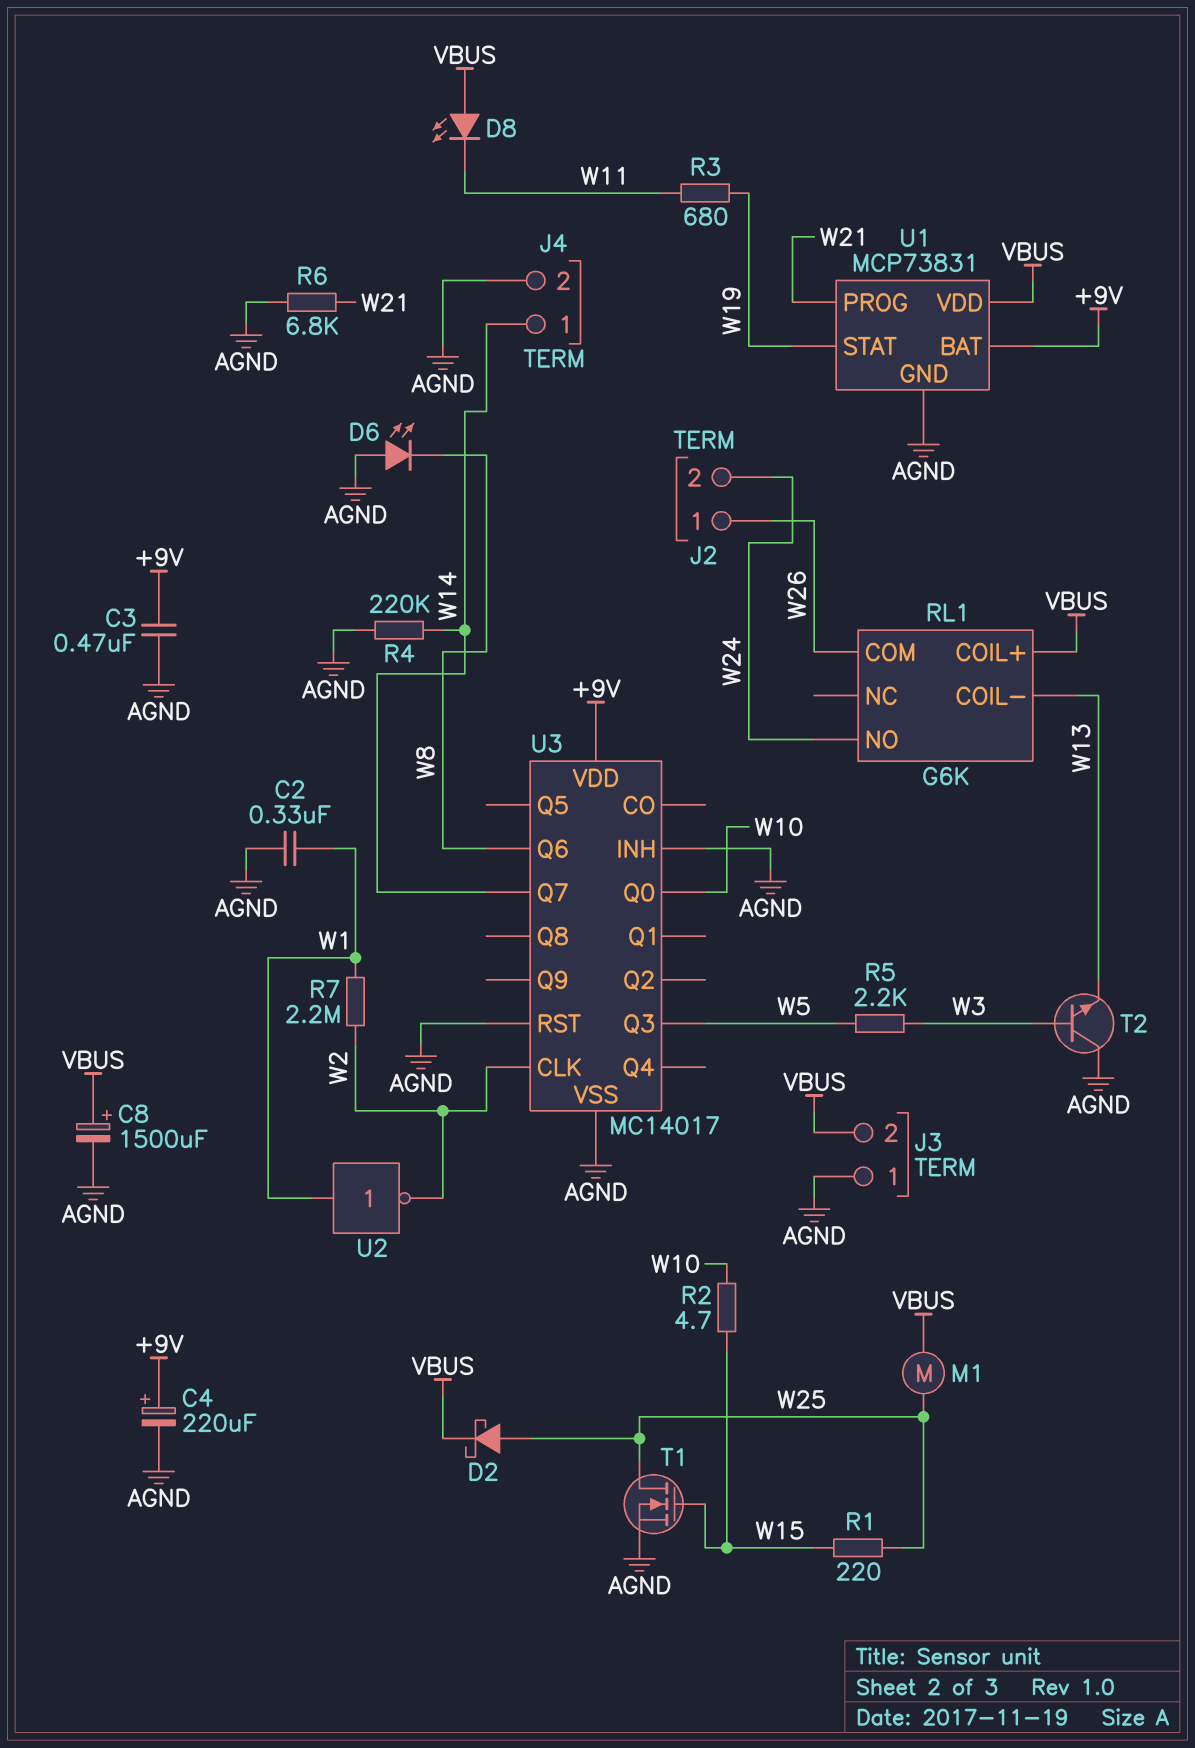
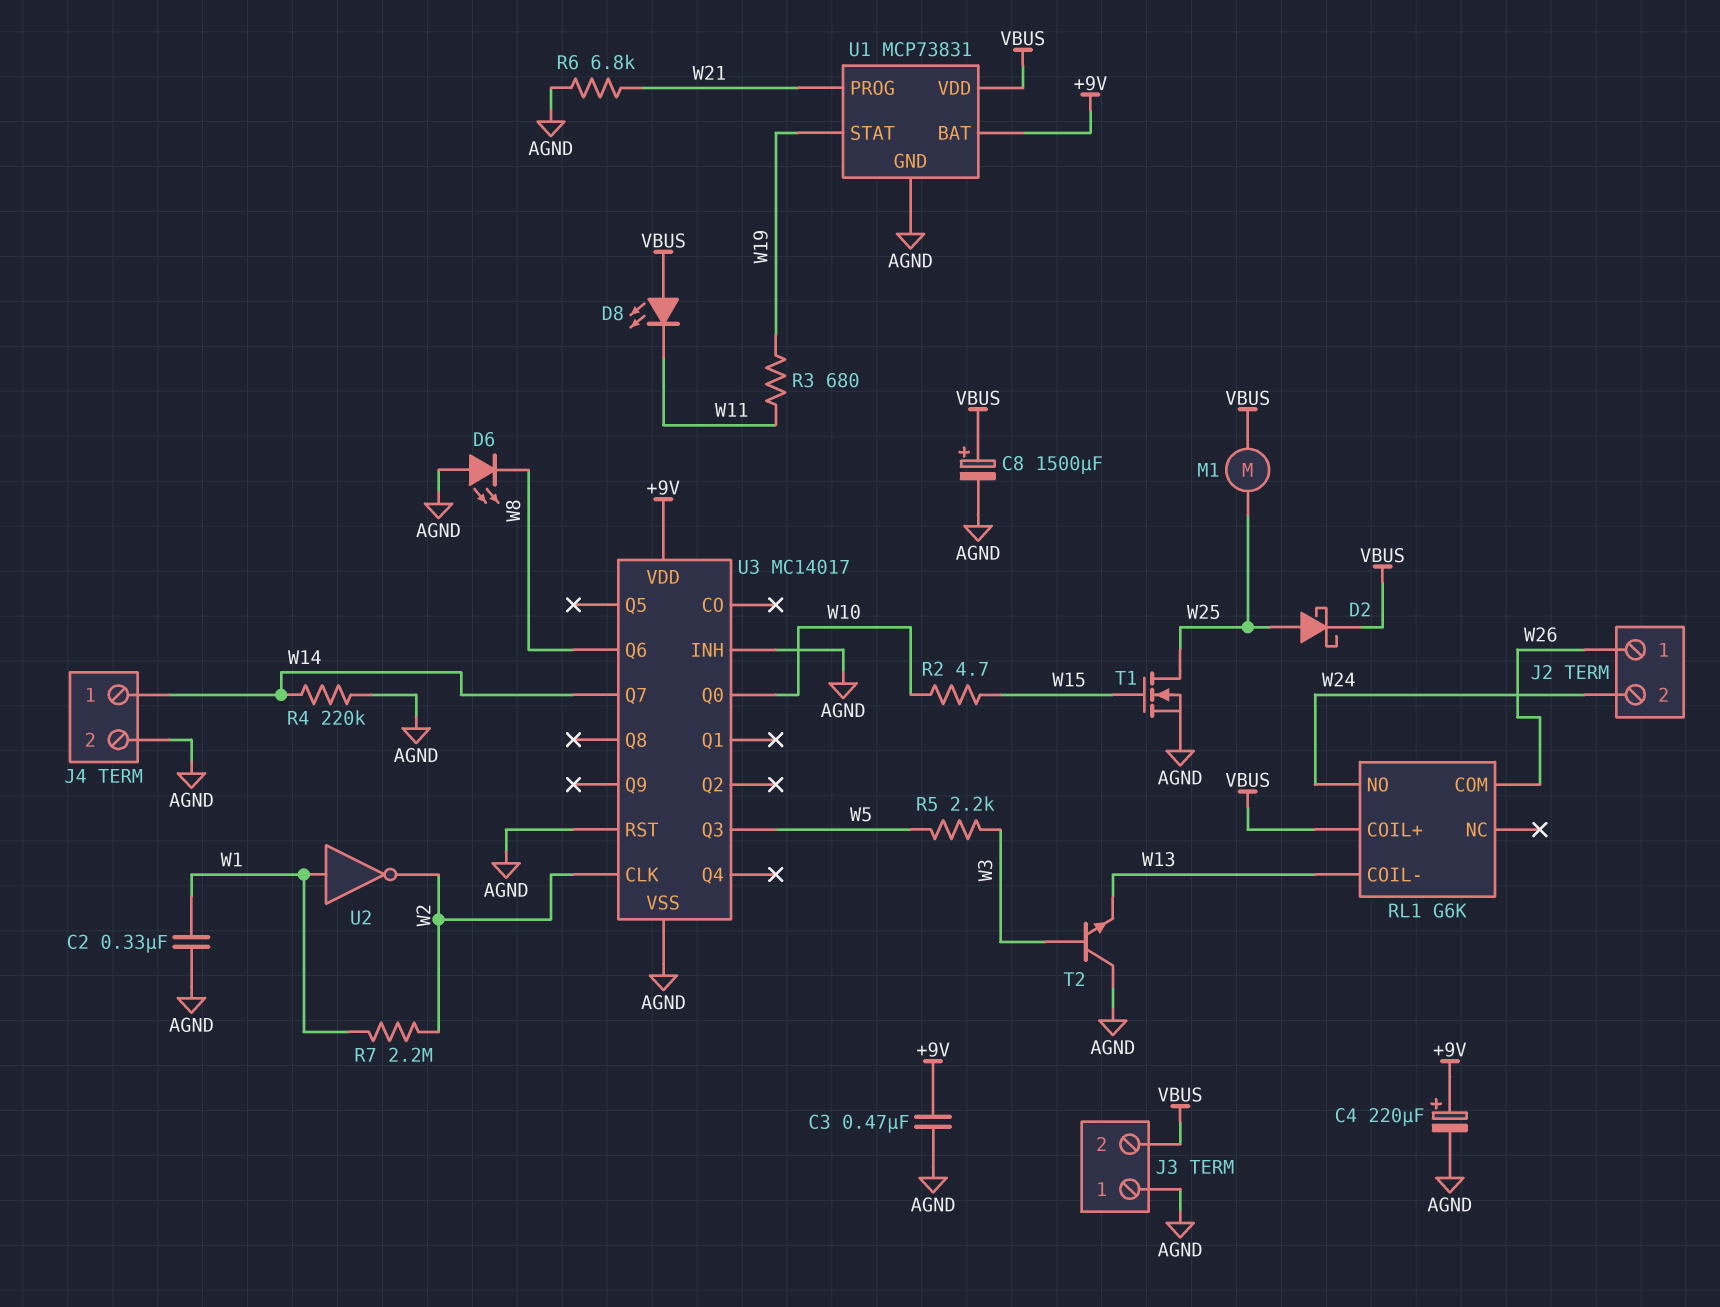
R1: 220 (W15, W25) -> none

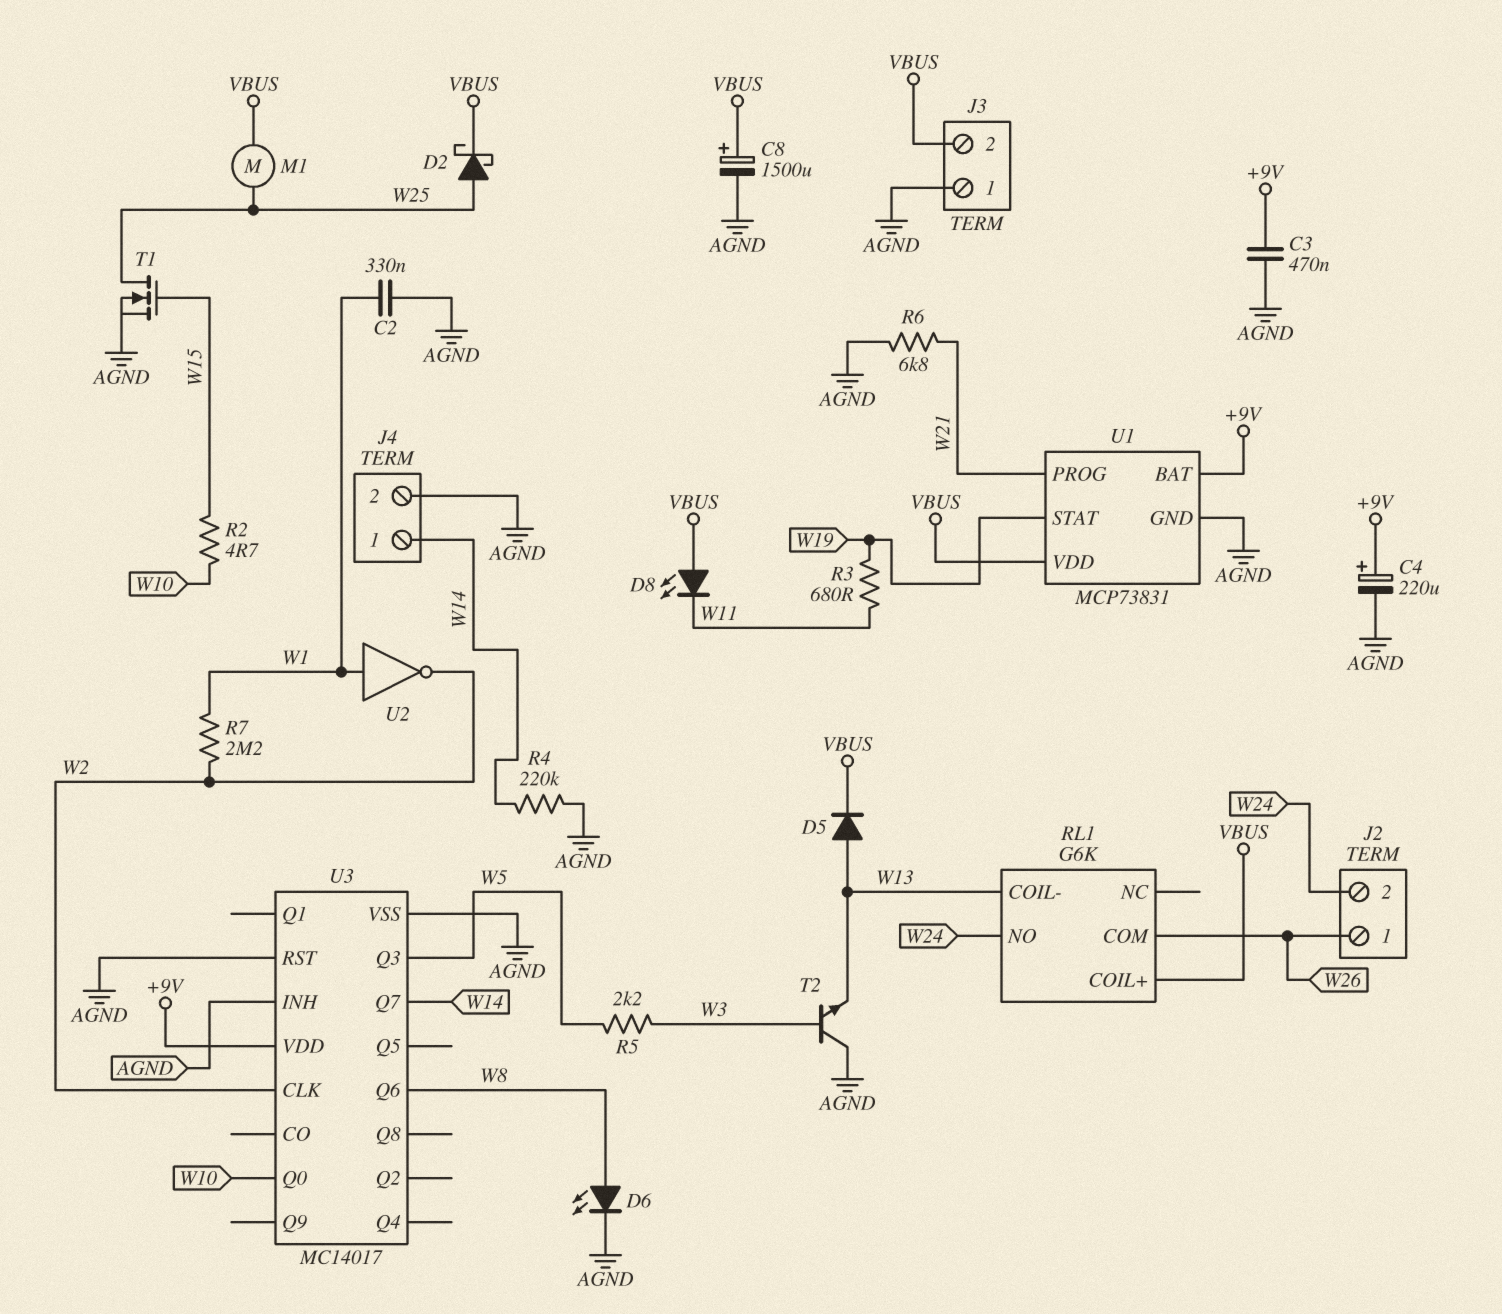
D5: none -> diode (A W13, K VBUS)
D6: LED (A AGND, K W8) -> LED (A W8, K AGND)

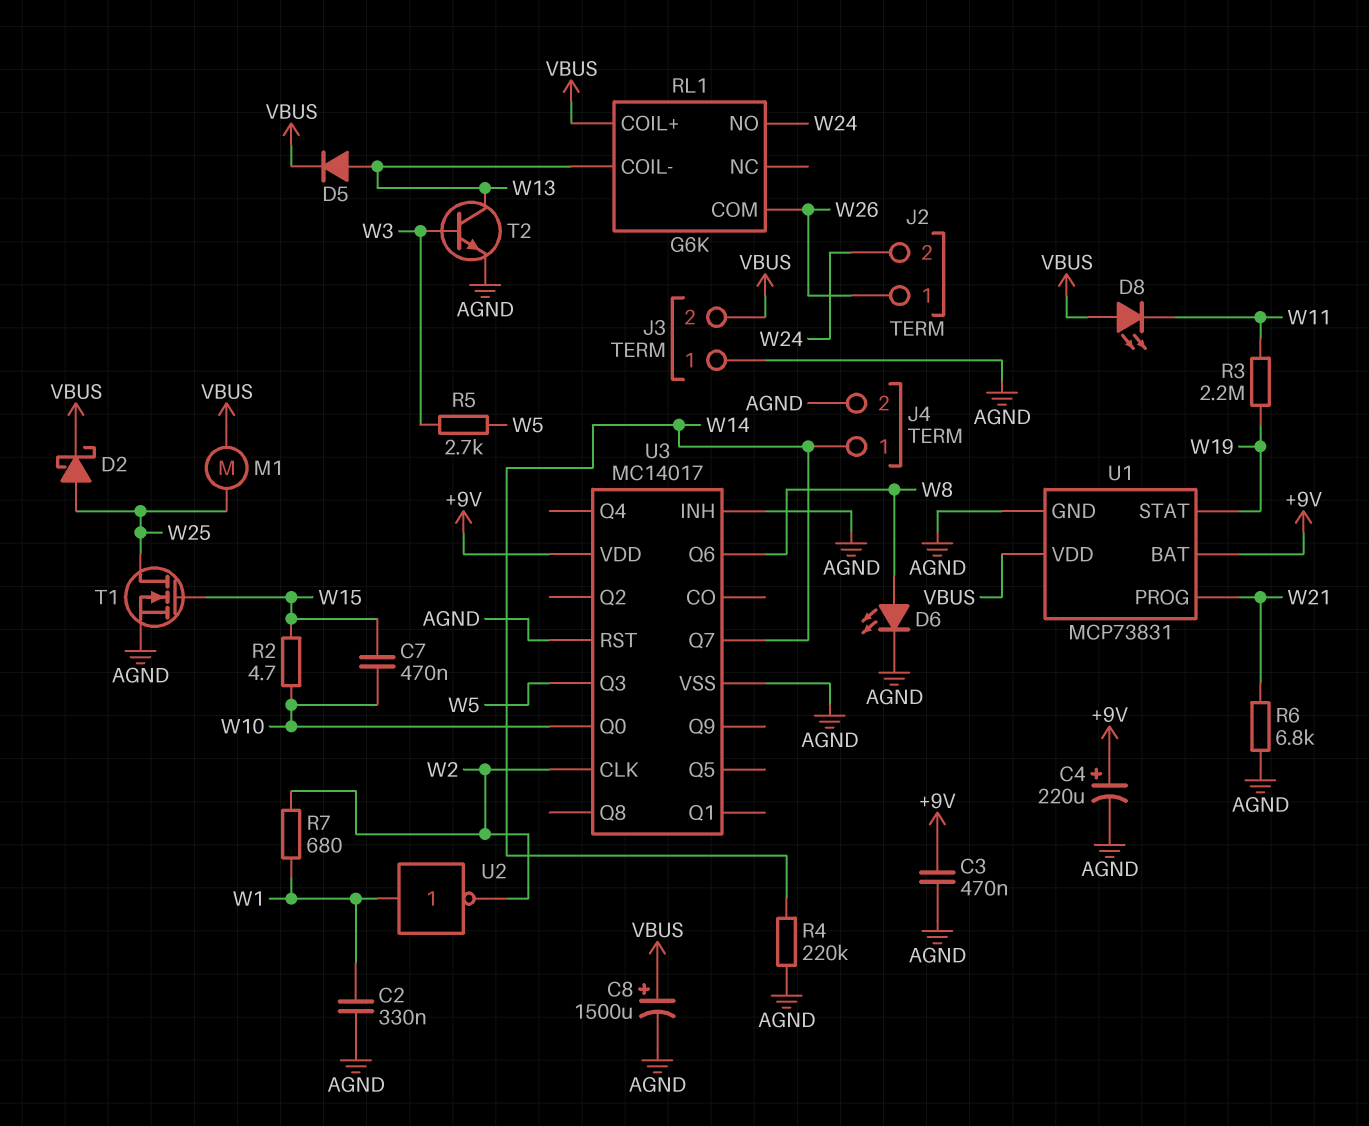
C7: none -> 470nF (W10, W15)
R3: 680 (W11, W19) -> 2.2M (W11, W19)
R5: 2.2k (W3, W5) -> 2.7k (W3, W5)
R7: 2.2M (W1, W2) -> 680 (W1, W2)
T2: NPN (B W3, C AGND, E W13) -> NPN (B W3, C W13, E AGND)

